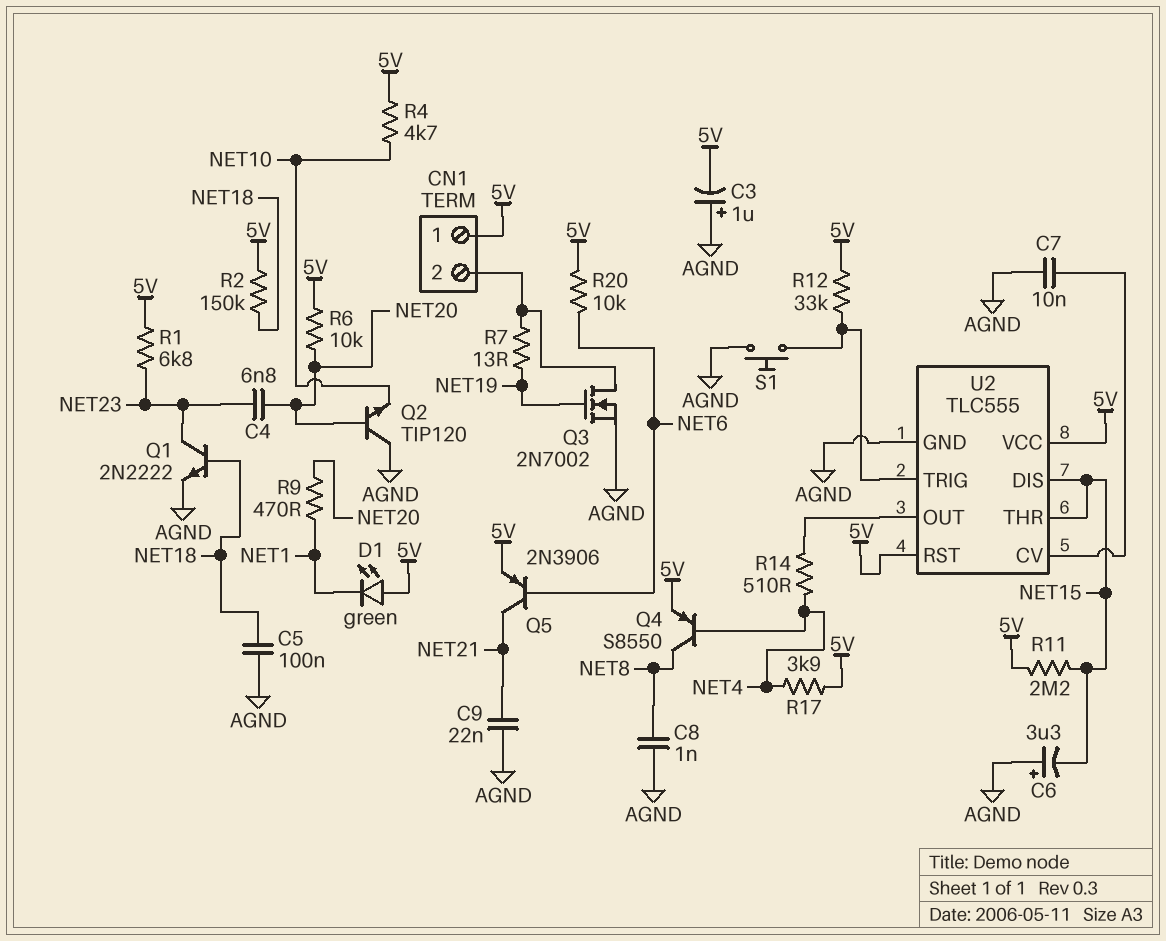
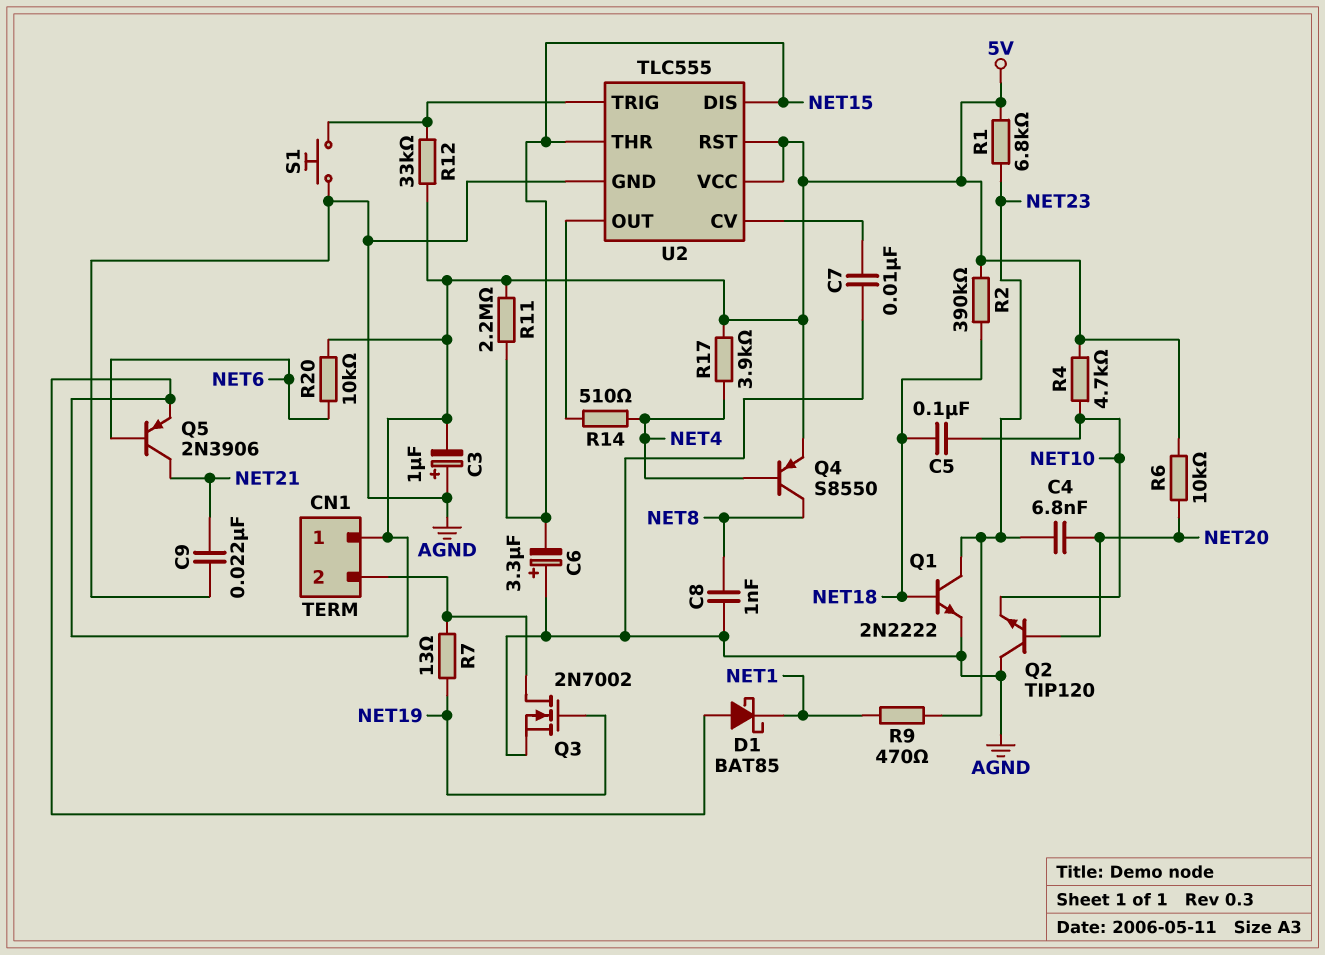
C5: 100nF (AGND, NET18) -> 100nF (NET10, NET18)
D1: LED green (A 5V, K NET1) -> schottky BAT85 (A 5V, K NET1)
R2: 150k (5V, NET18) -> 390k (5V, NET18)
R9: 470 (NET1, NET20) -> 470 (NET1, NET23)

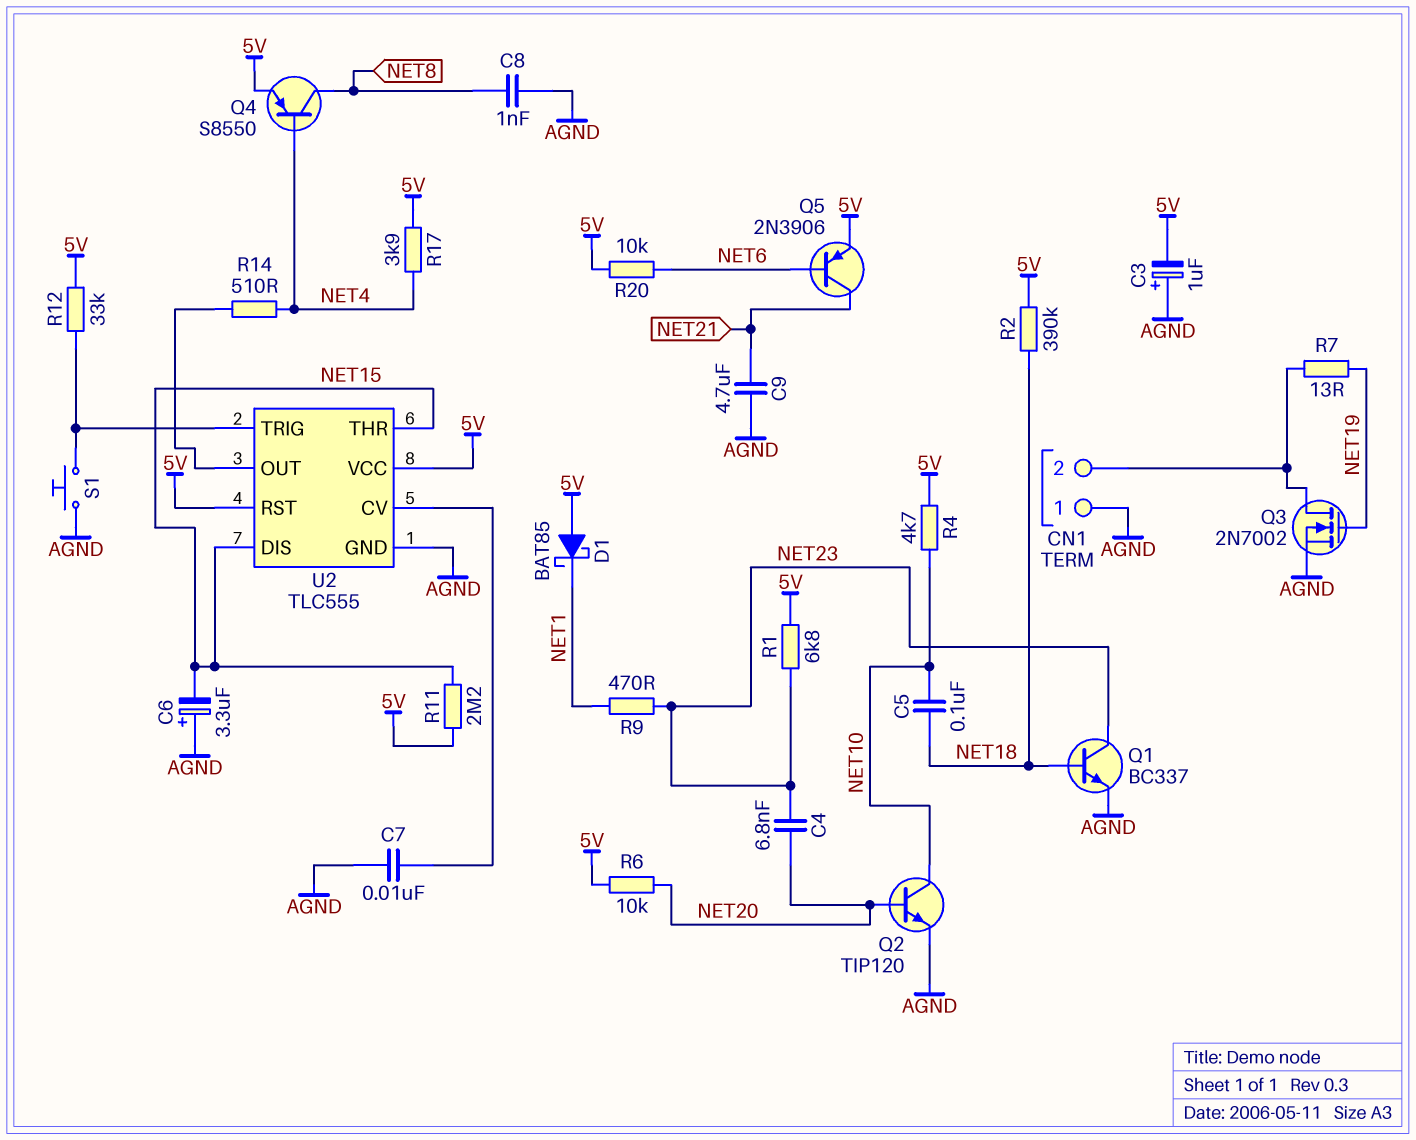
C9: 22nF (AGND, NET21) -> 4.7uF (AGND, NET21)
CN1 pin 1: 5V -> AGND
Q1: NPN 2N2222 (B NET18, C NET23, E AGND) -> NPN BC337 (B NET18, C NET23, E AGND)
Q2: NPN TIP120 (B NET20, C AGND, E NET10) -> NPN TIP120 (B NET20, C NET10, E AGND)

